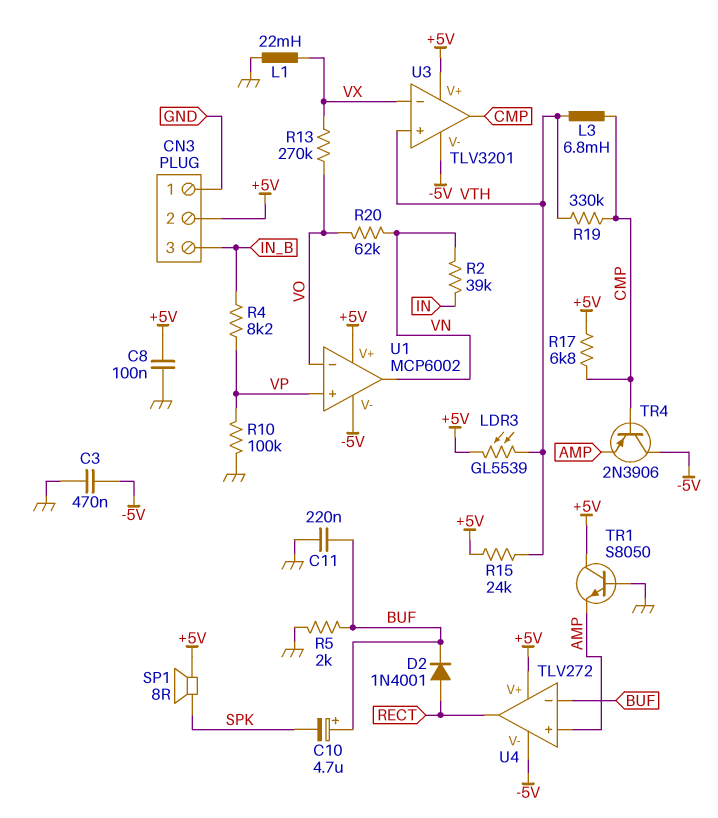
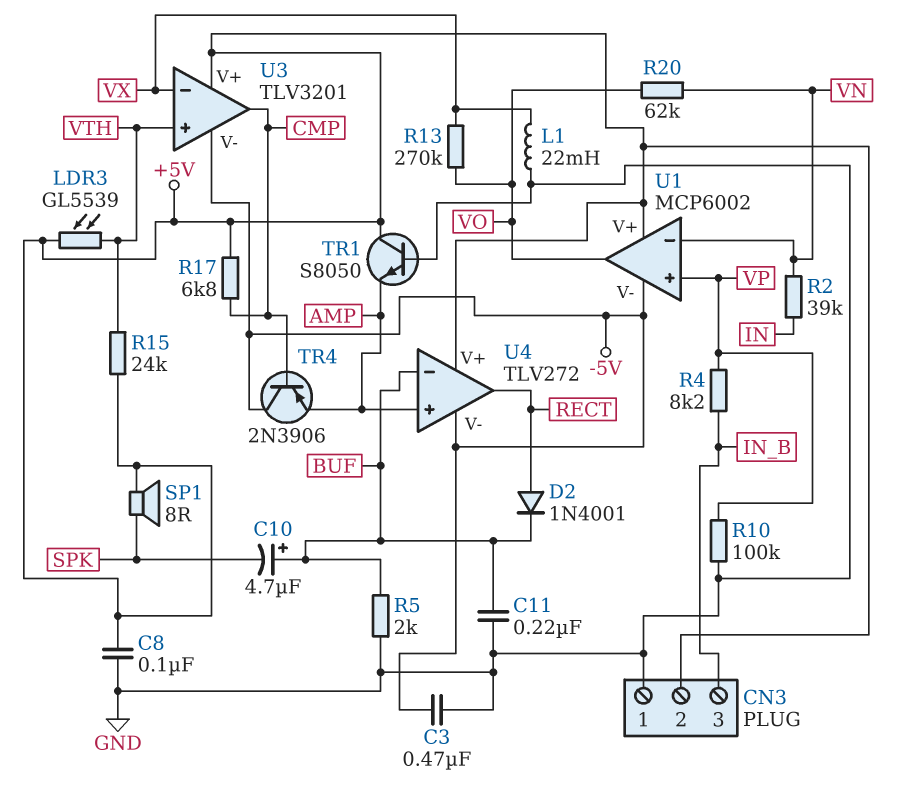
L3: 6.8mH (CMP, VTH) -> none
R19: 330k (CMP, VTH) -> none
U1 pin in-: VO -> VN
U1 pin out: VN -> VO

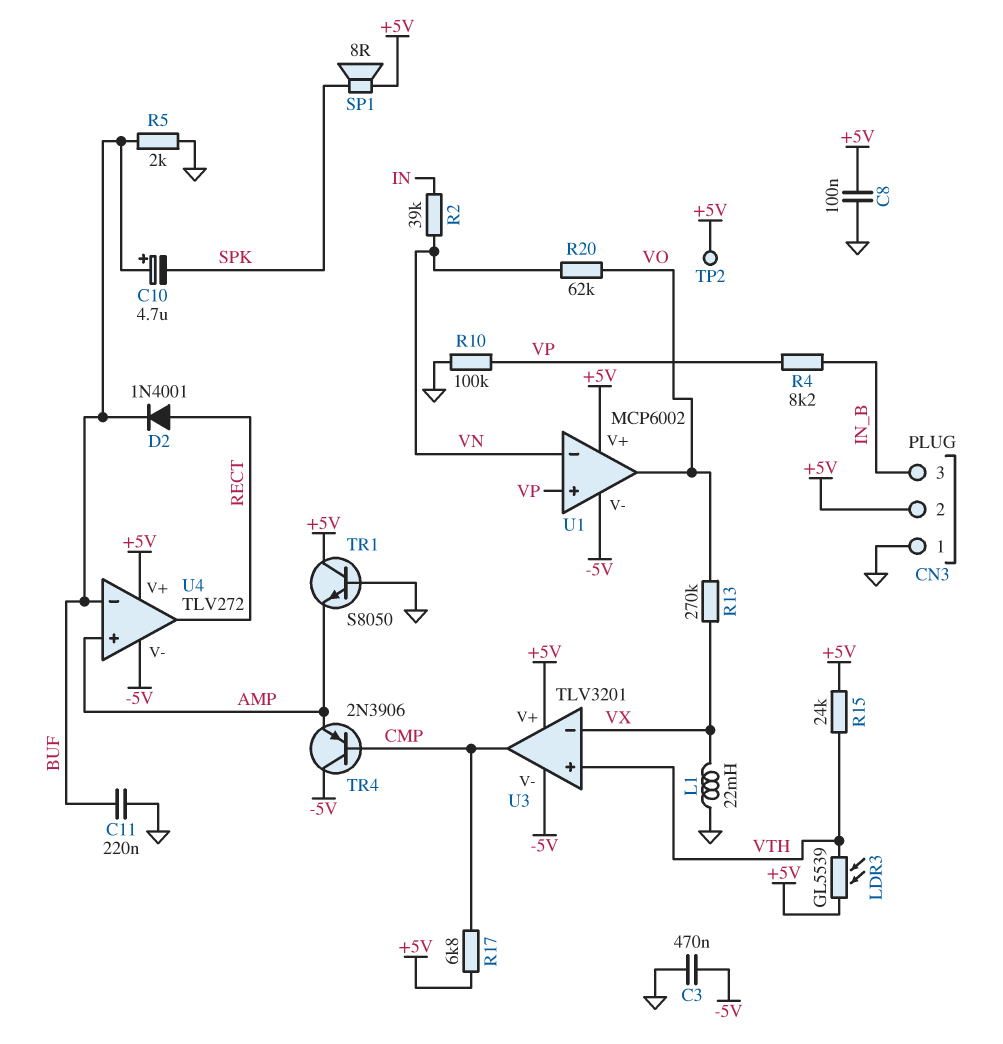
TP2: none -> test point (+5V)

